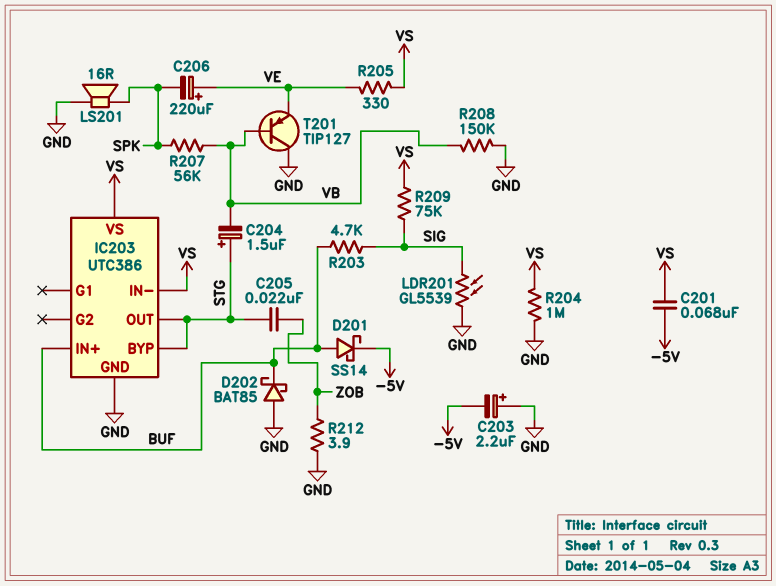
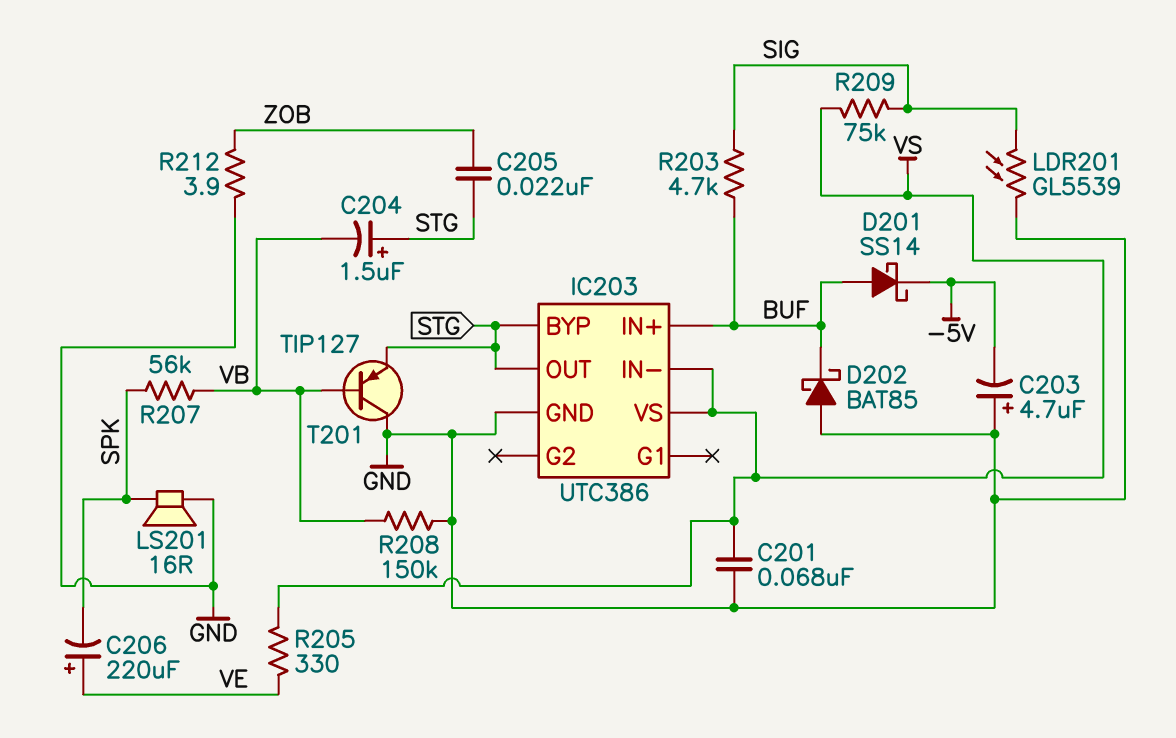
C201: 68nF (-5V, VS) -> 68nF (GND, VS)
C203: 2.2uF (plus GND, minus -5V) -> 4.7uF (plus GND, minus -5V)
R204: 1M (GND, VS) -> none
T201: PNP TIP127 (B VB, C GND, E VE) -> PNP TIP127 (B VB, C GND, E STG)

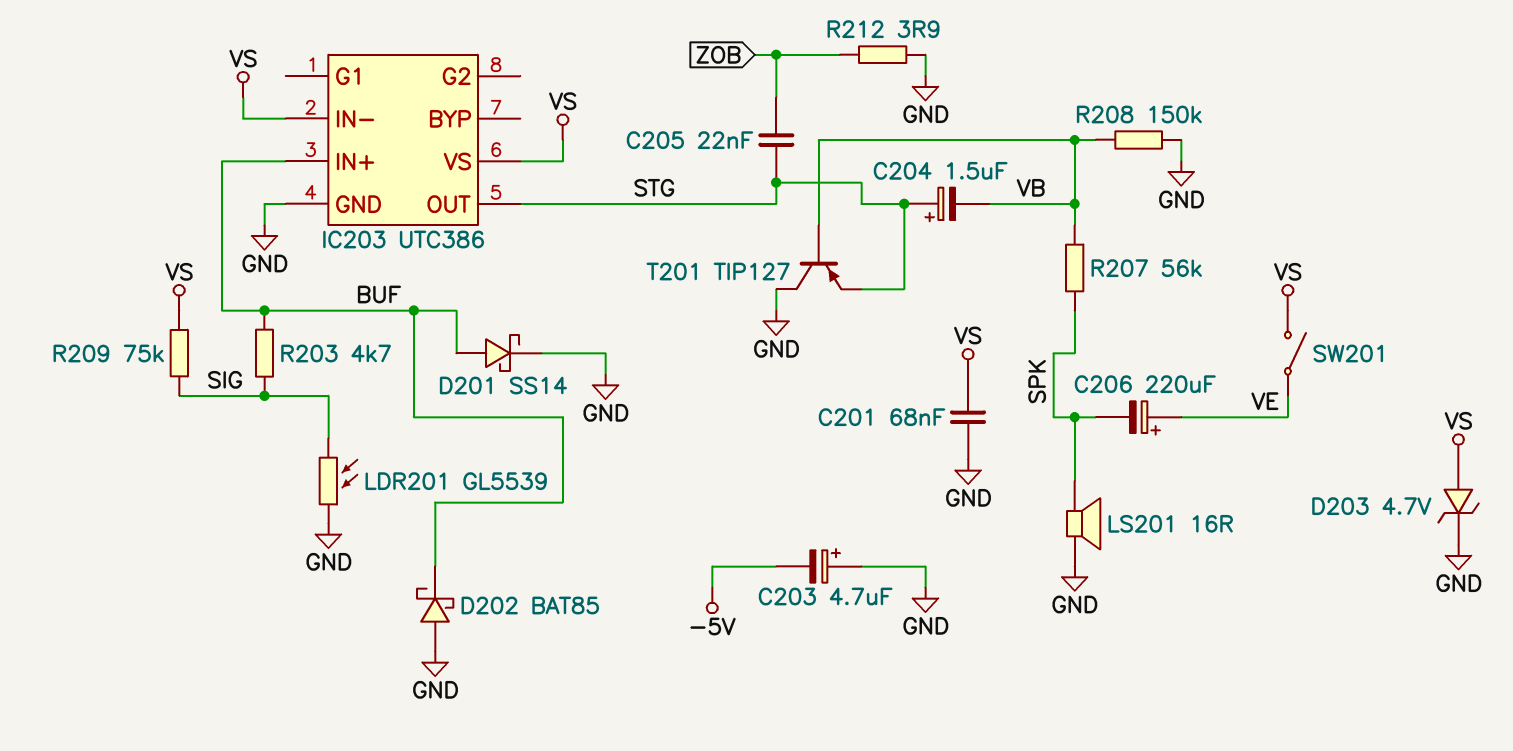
D201: schottky SS14 (A BUF, K -5V) -> schottky SS14 (A BUF, K GND)
D203: none -> zener 4.7V (A VS, K GND)
IC203 pin BYP: STG -> none
R205: 330 (VE, VS) -> none
SW201: none -> switch (VE, VS)

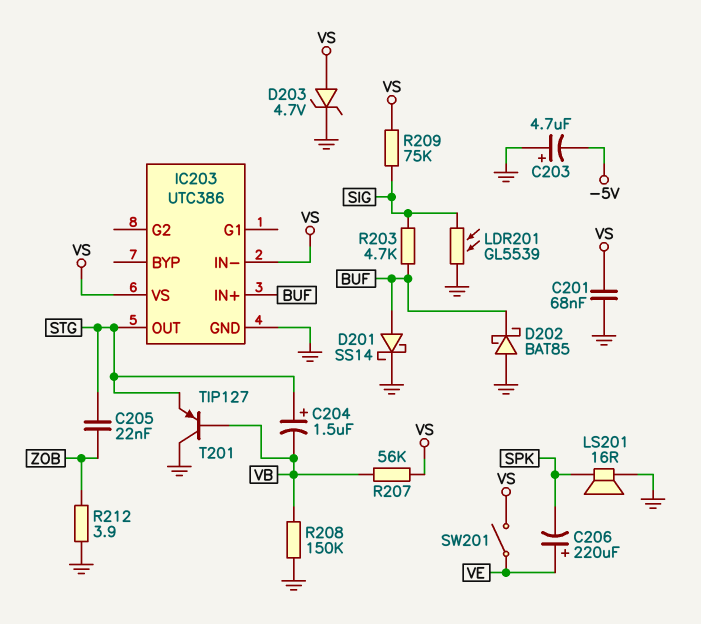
R207: 56k (SPK, VB) -> 56k (VB, VS)

